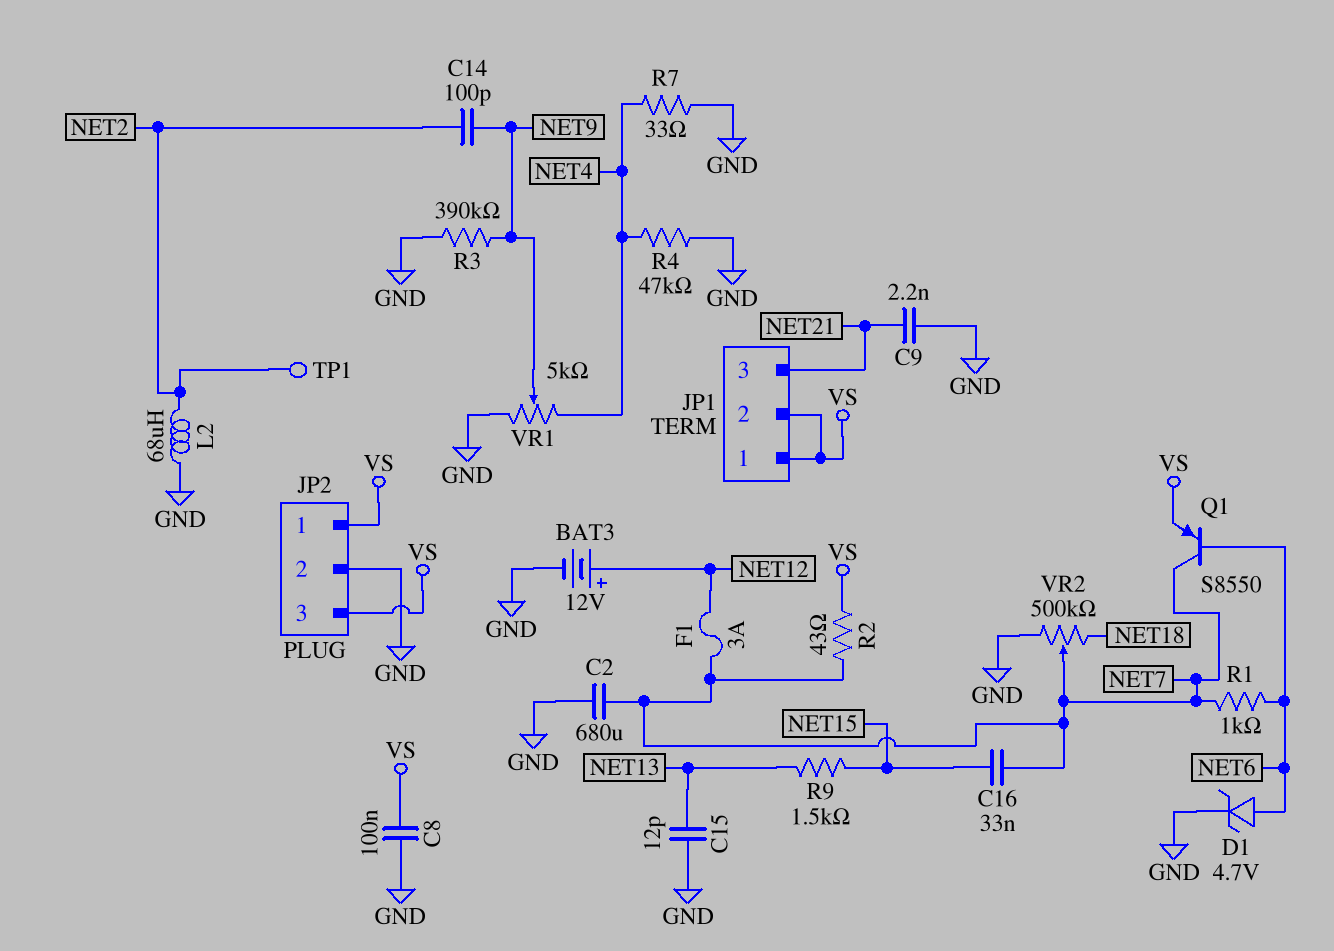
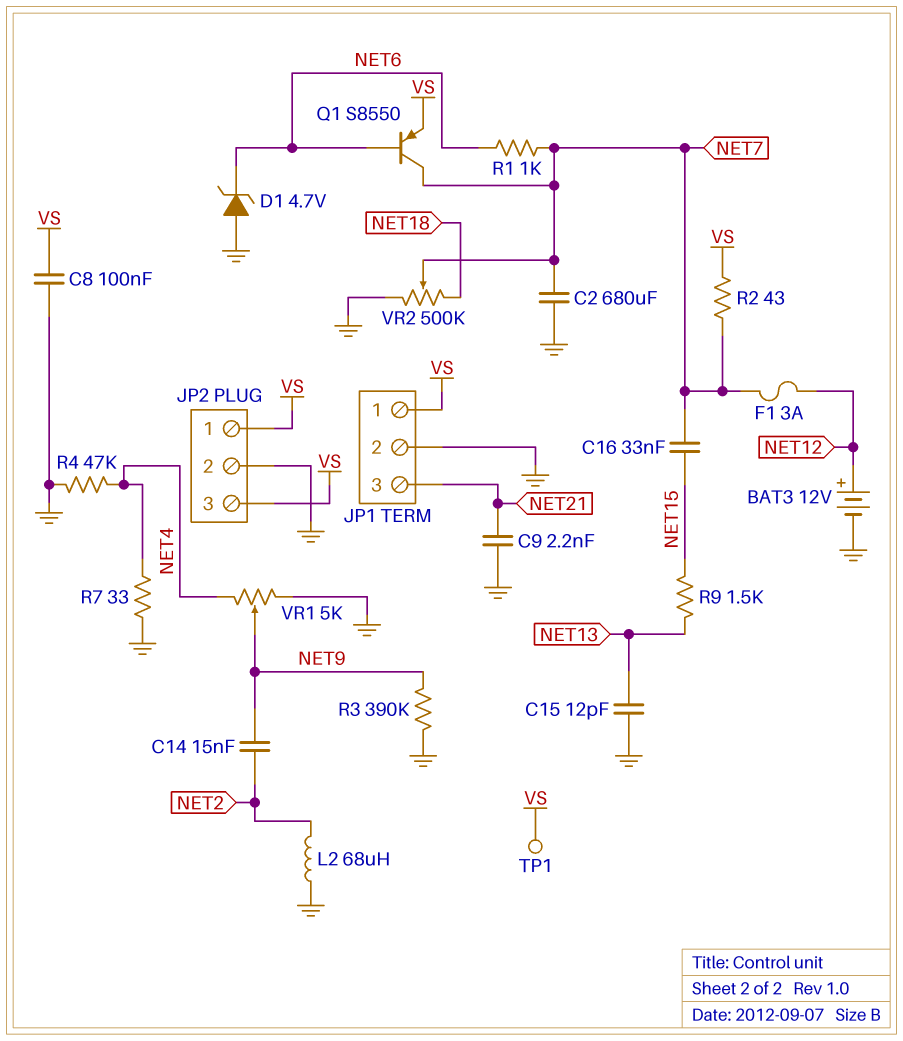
C14: 100pF (NET2, NET9) -> 15nF (NET2, NET9)
D1: zener 4.7V (A NET6, K GND) -> zener 4.7V (A GND, K NET6)
JP1 pin 2: VS -> GND
TP1: test point (NET2) -> test point (VS)

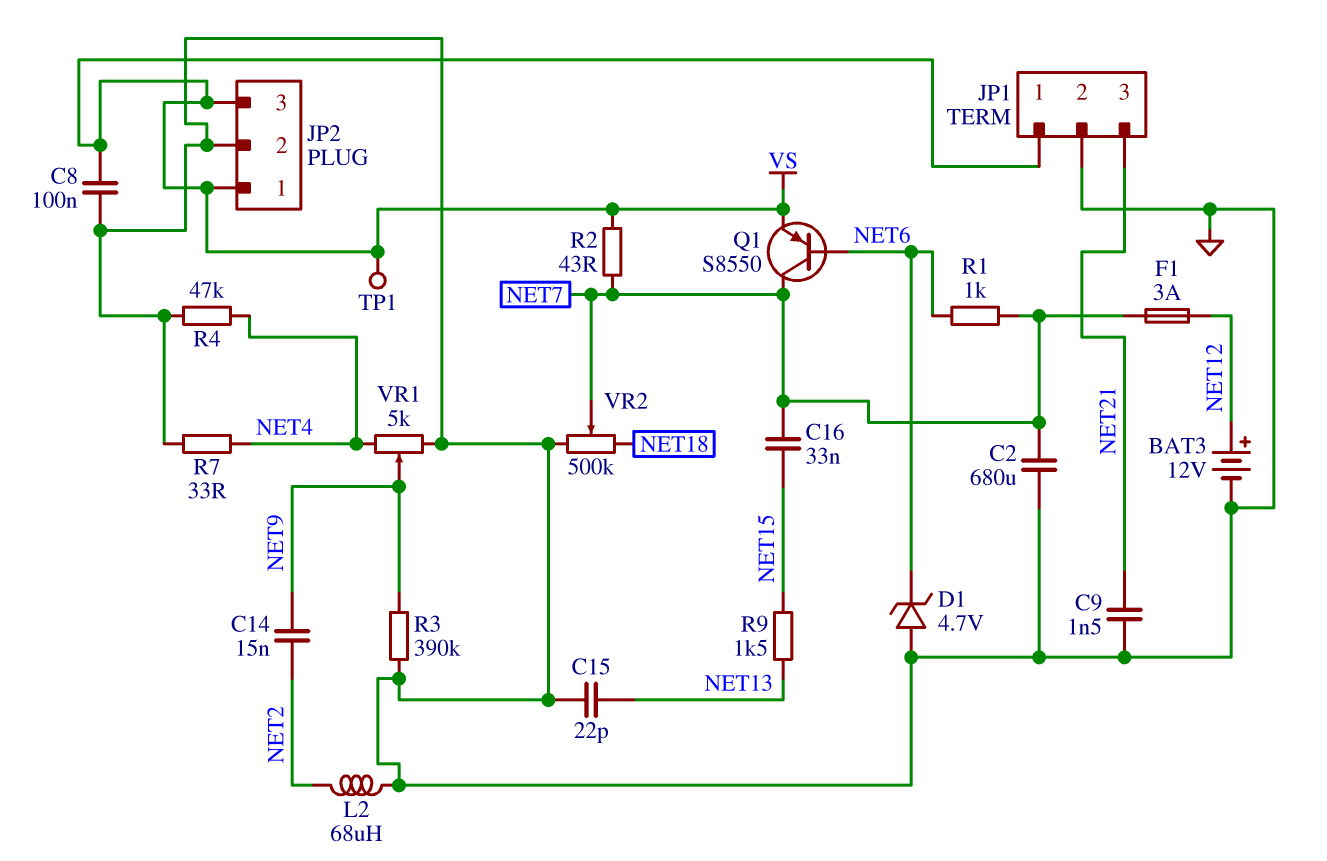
C9: 2.2nF (GND, NET21) -> 1.5nF (GND, NET21)
C15: 12pF (GND, NET13) -> 22pF (GND, NET13)

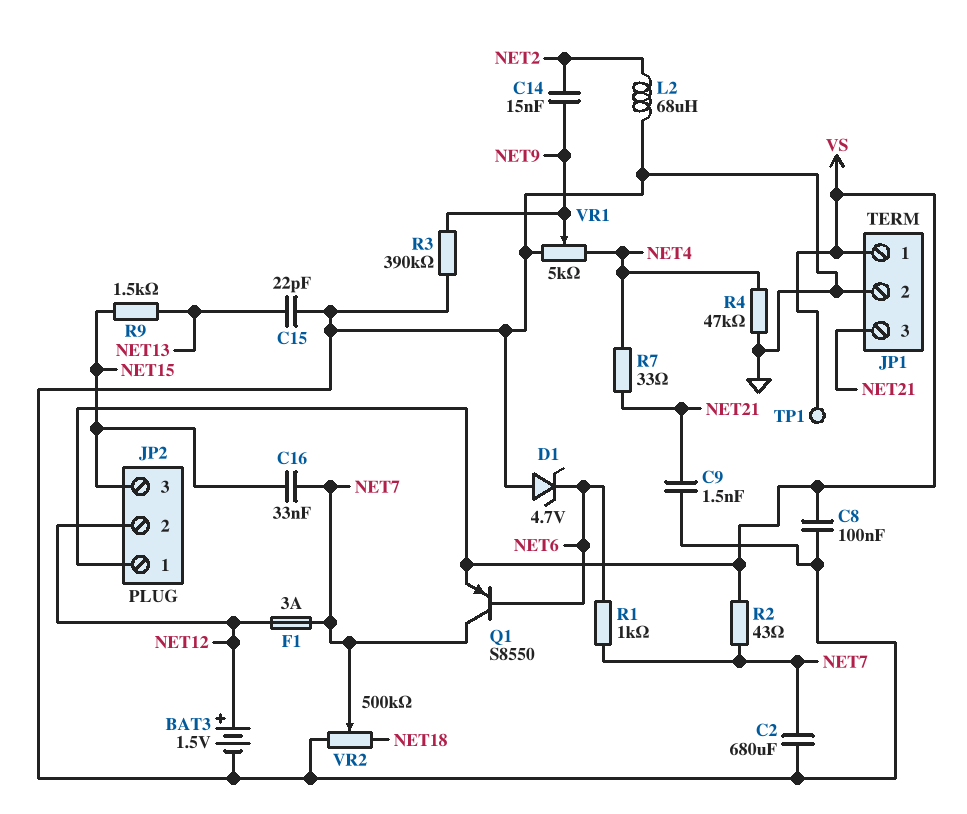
BAT3: 12V (plus NET12, minus GND) -> 1.5V (plus NET12, minus GND)
JP2 pin 2: GND -> NET12
JP2 pin 3: VS -> NET15
R7: 33 (GND, NET4) -> 33 (NET4, NET21)

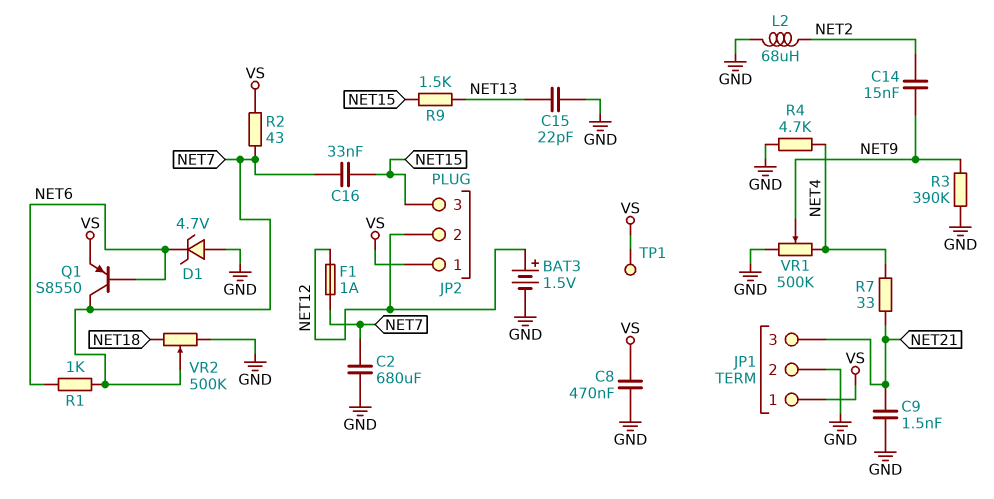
C8: 100nF (GND, VS) -> 470nF (GND, VS)
F1: 3A (NET7, NET12) -> 1A (NET7, NET12)
R4: 47k (GND, NET4) -> 4.7k (GND, NET4)
VR1: 5k (GND, NET4, wiper NET9) -> 500k (GND, NET4, wiper NET9)

